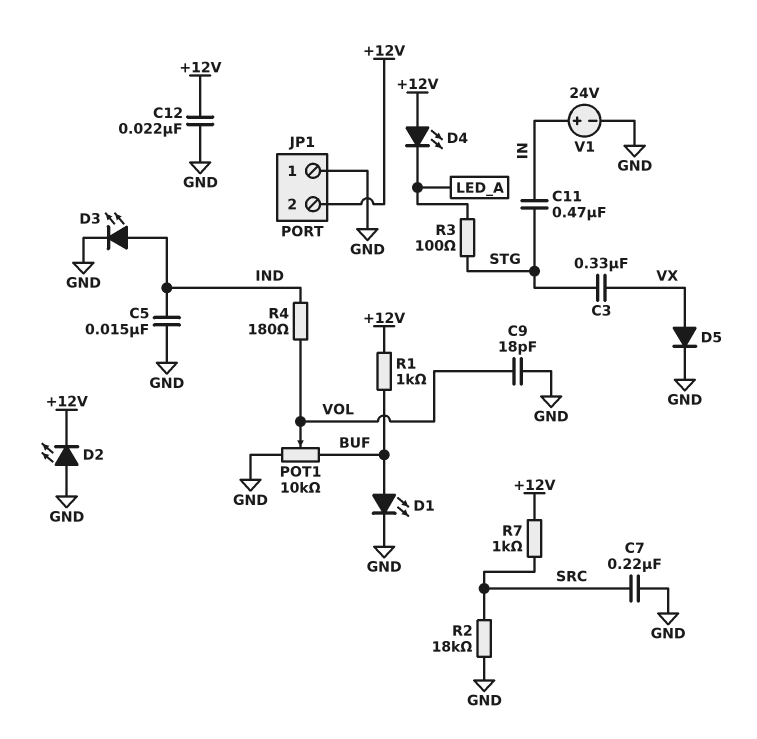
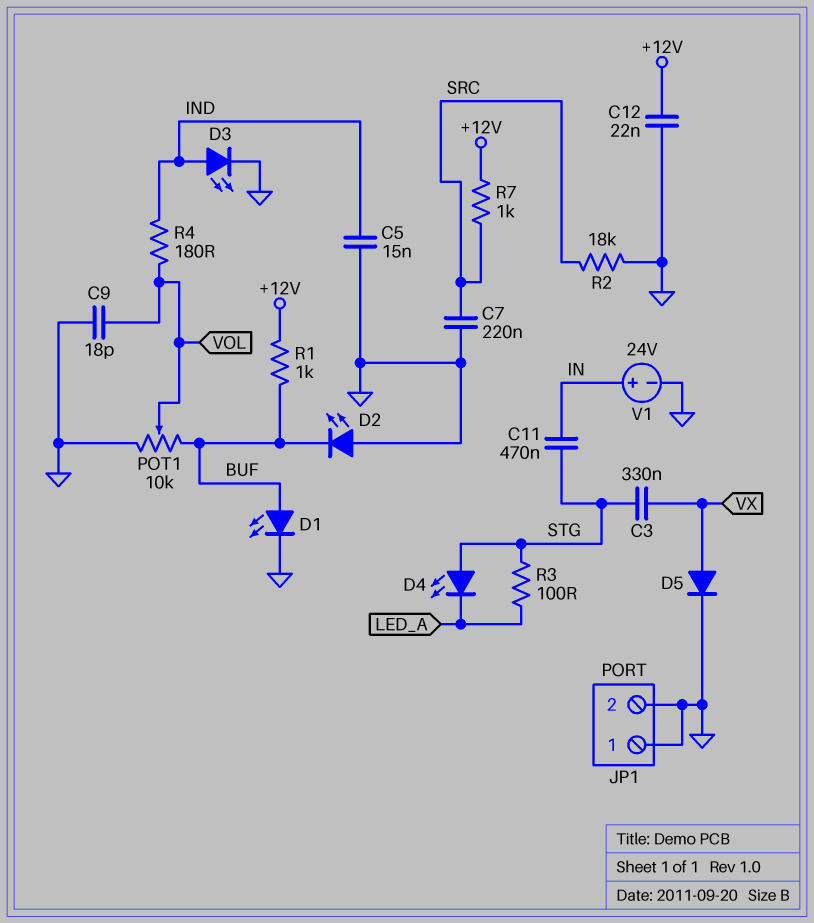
D2: LED (A GND, K +12V) -> LED (A GND, K BUF)
D4: LED (A +12V, K LED_A) -> LED (A STG, K LED_A)
JP1 pin 2: +12V -> GND

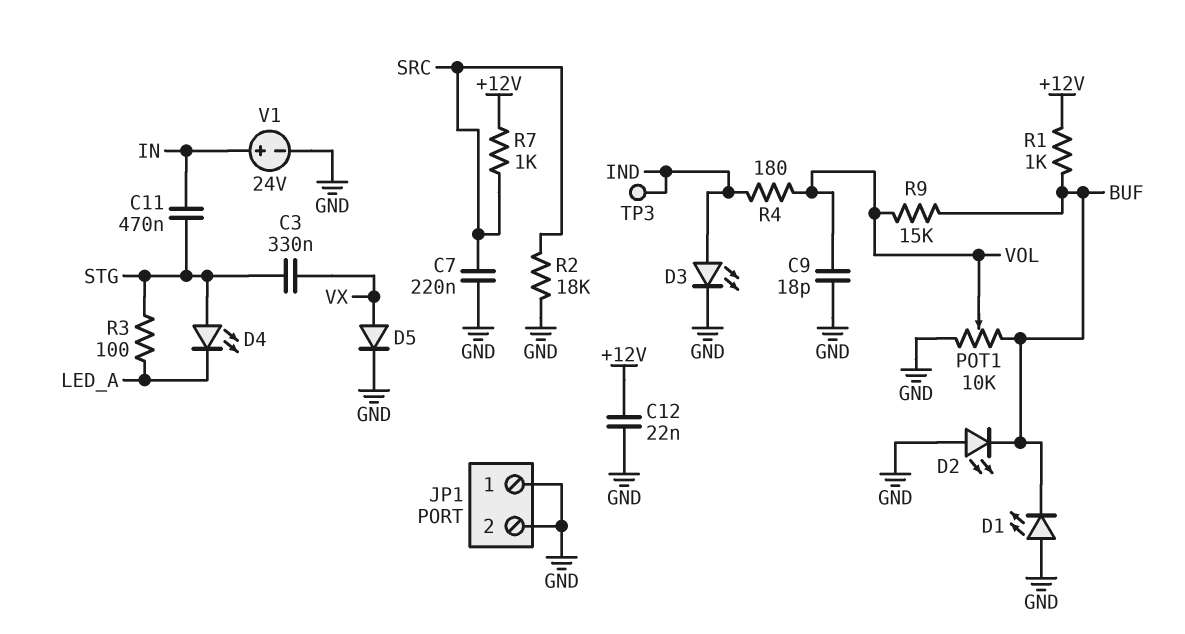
C5: 15nF (GND, IND) -> none
D1: LED (A BUF, K GND) -> LED (A GND, K BUF)
R9: none -> 15k (BUF, VOL)
TP3: none -> test point (IND)

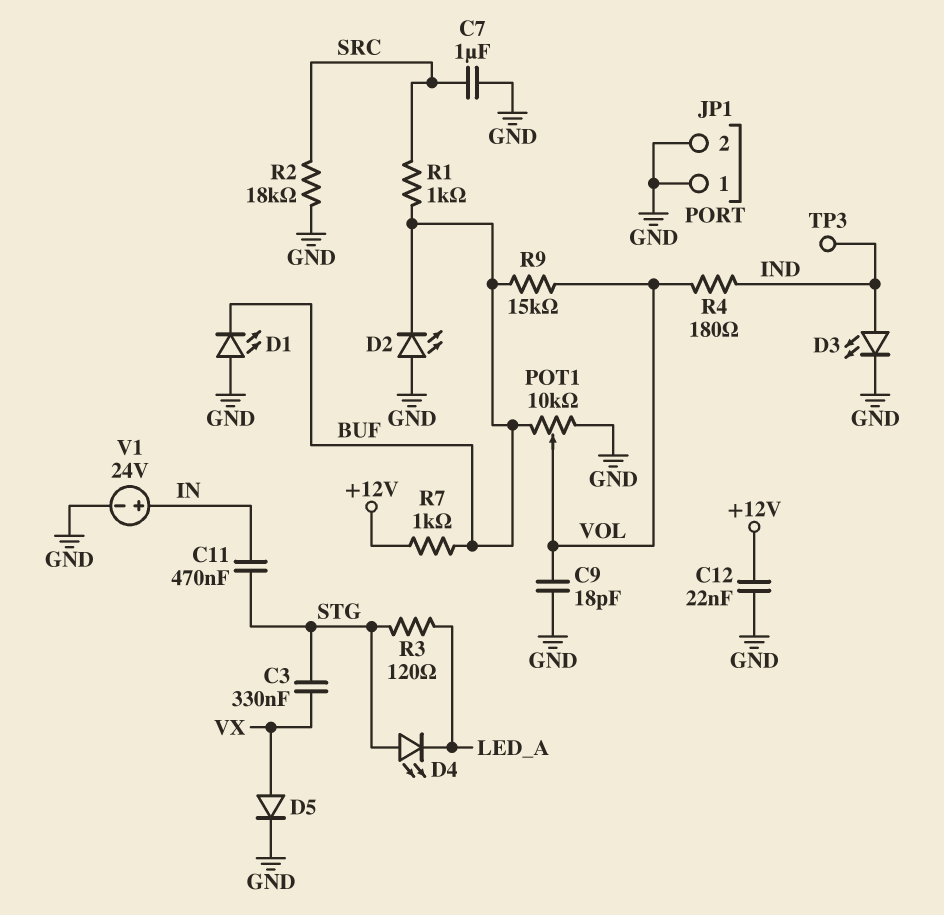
C7: 220nF (GND, SRC) -> 1uF (GND, SRC)
R1: 1k (+12V, BUF) -> 1k (BUF, SRC)
R3: 100 (LED_A, STG) -> 120 (LED_A, STG)
R7: 1k (+12V, SRC) -> 1k (+12V, BUF)

